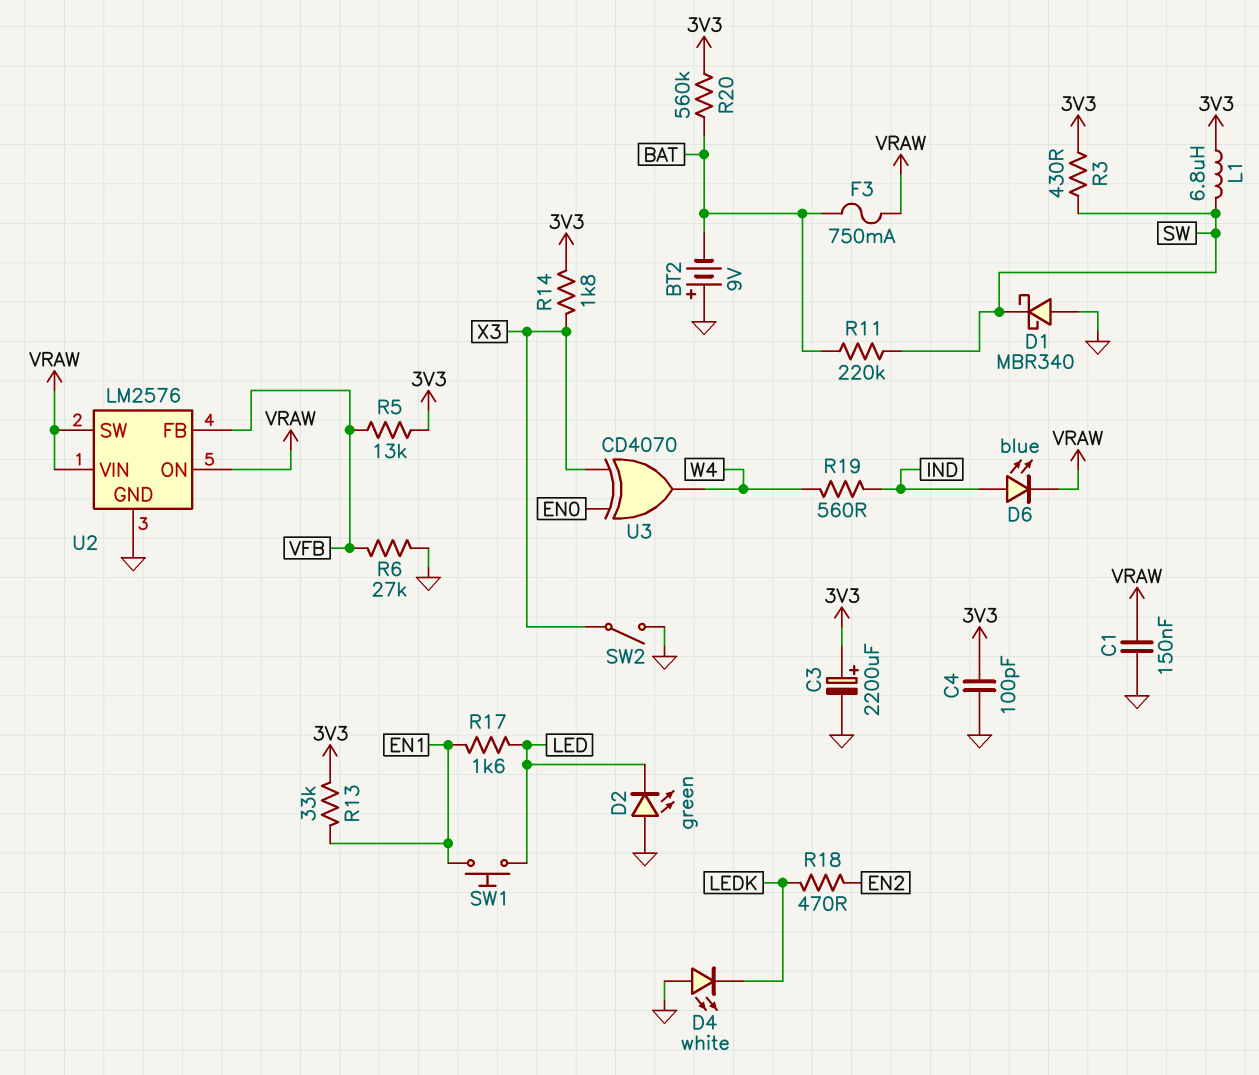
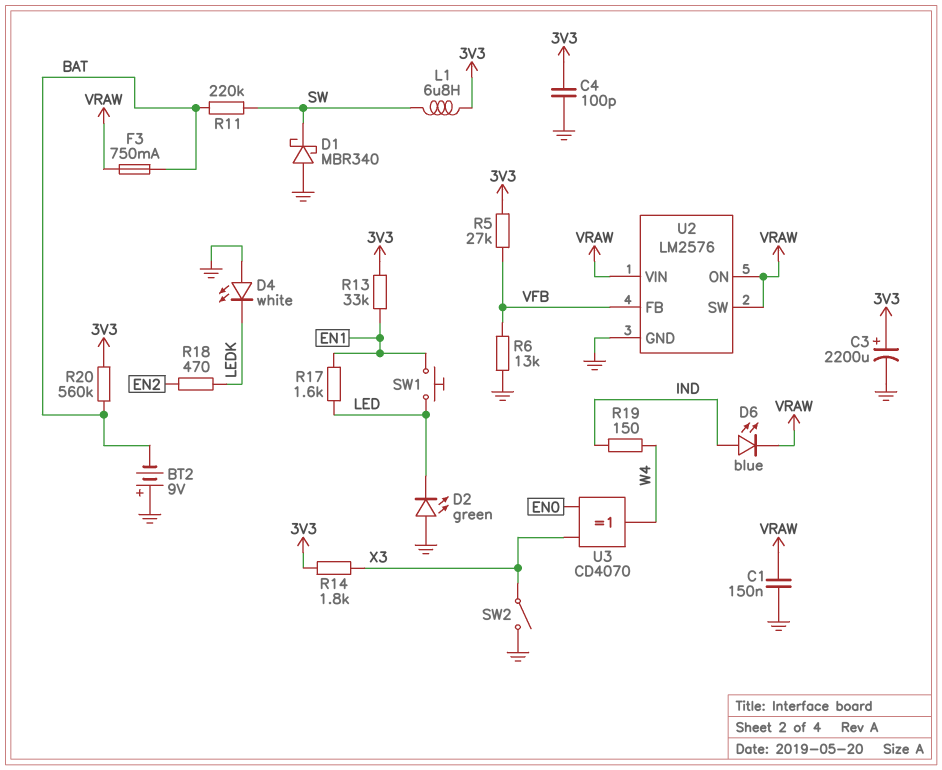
R3: 430 (3V3, SW) -> none
R5: 13k (3V3, VFB) -> 27k (3V3, VFB)
R6: 27k (GND, VFB) -> 13k (GND, VFB)
R19: 560 (IND, W4) -> 150 (IND, W4)

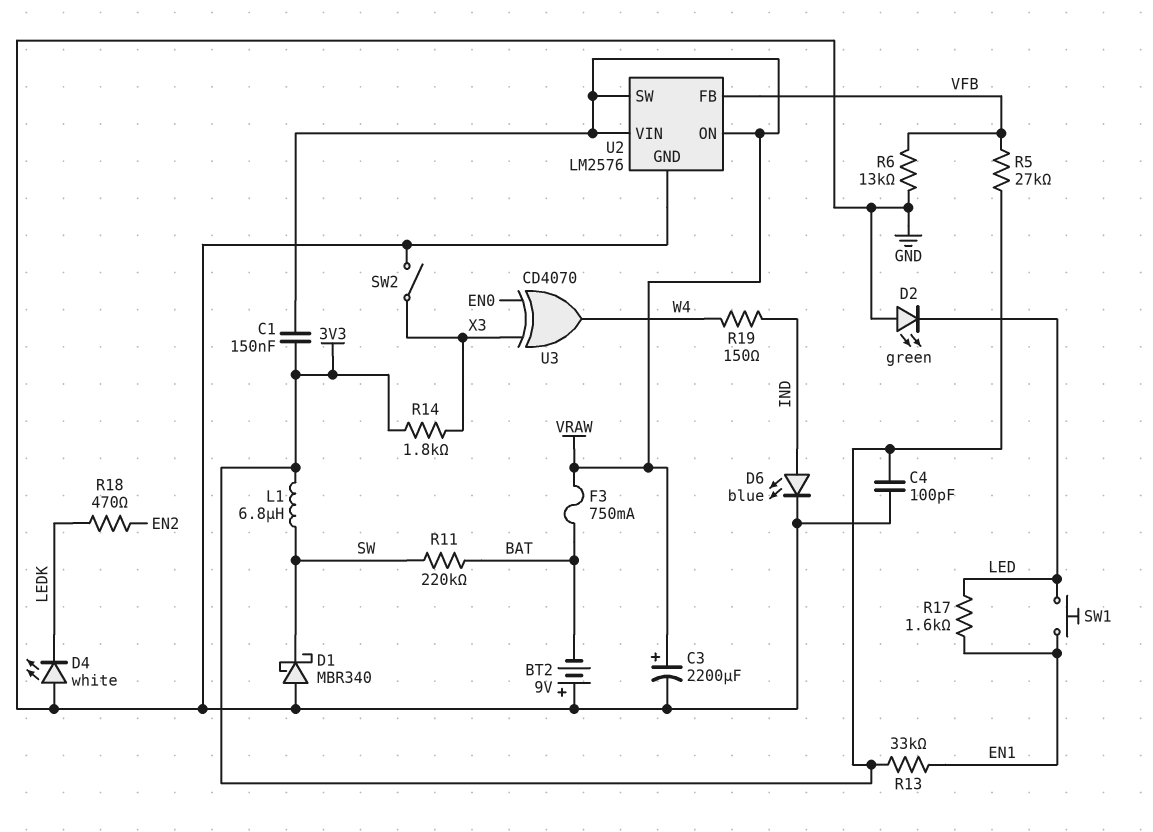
C1: 150nF (GND, VRAW) -> 150nF (3V3, VRAW)
C3: 2200uF (plus 3V3, minus GND) -> 2200uF (plus VRAW, minus GND)
D6: LED blue (A IND, K VRAW) -> LED blue (A IND, K GND)
R20: 560k (3V3, BAT) -> none

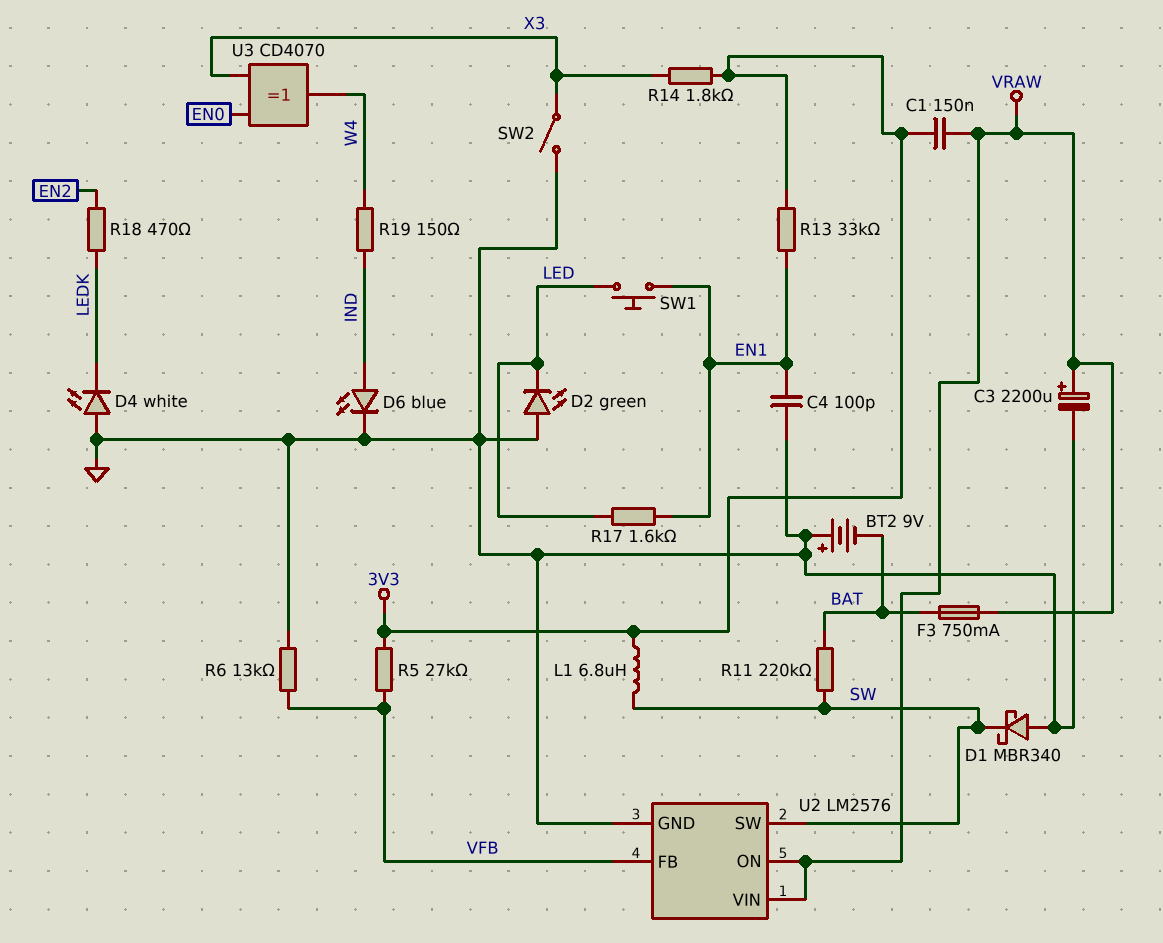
C4: 100pF (3V3, GND) -> 100pF (EN1, GND)
U2 pin SW: VRAW -> SW

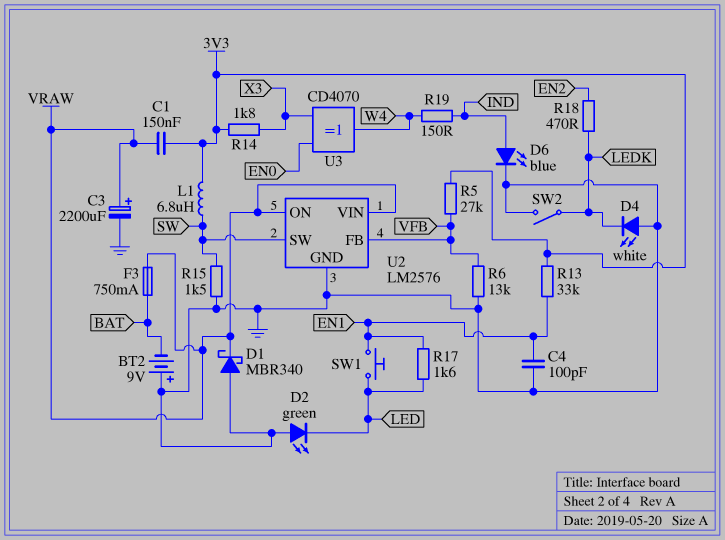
D1: schottky MBR340 (A GND, K SW) -> schottky MBR340 (A GND, K VRAW)
R11: 220k (BAT, SW) -> none
R15: none -> 1.5k (GND, SW)
SW2: switch (GND, X3) -> switch (GND, LEDK)

